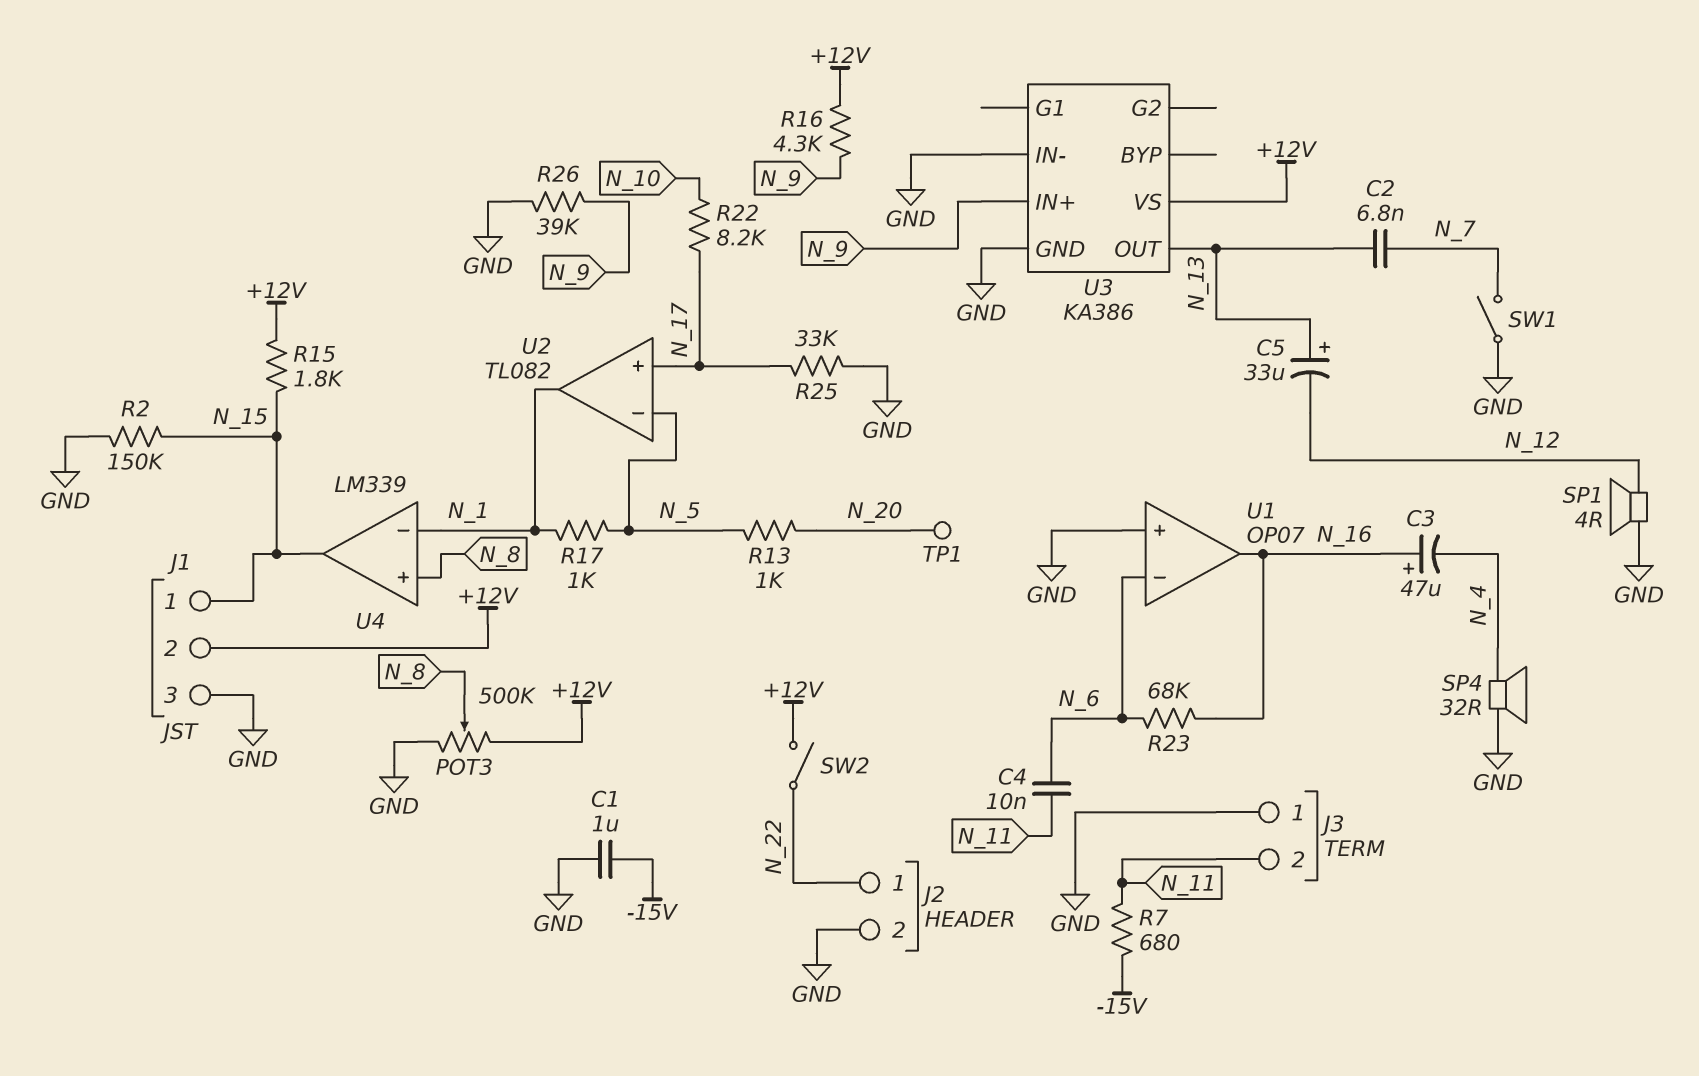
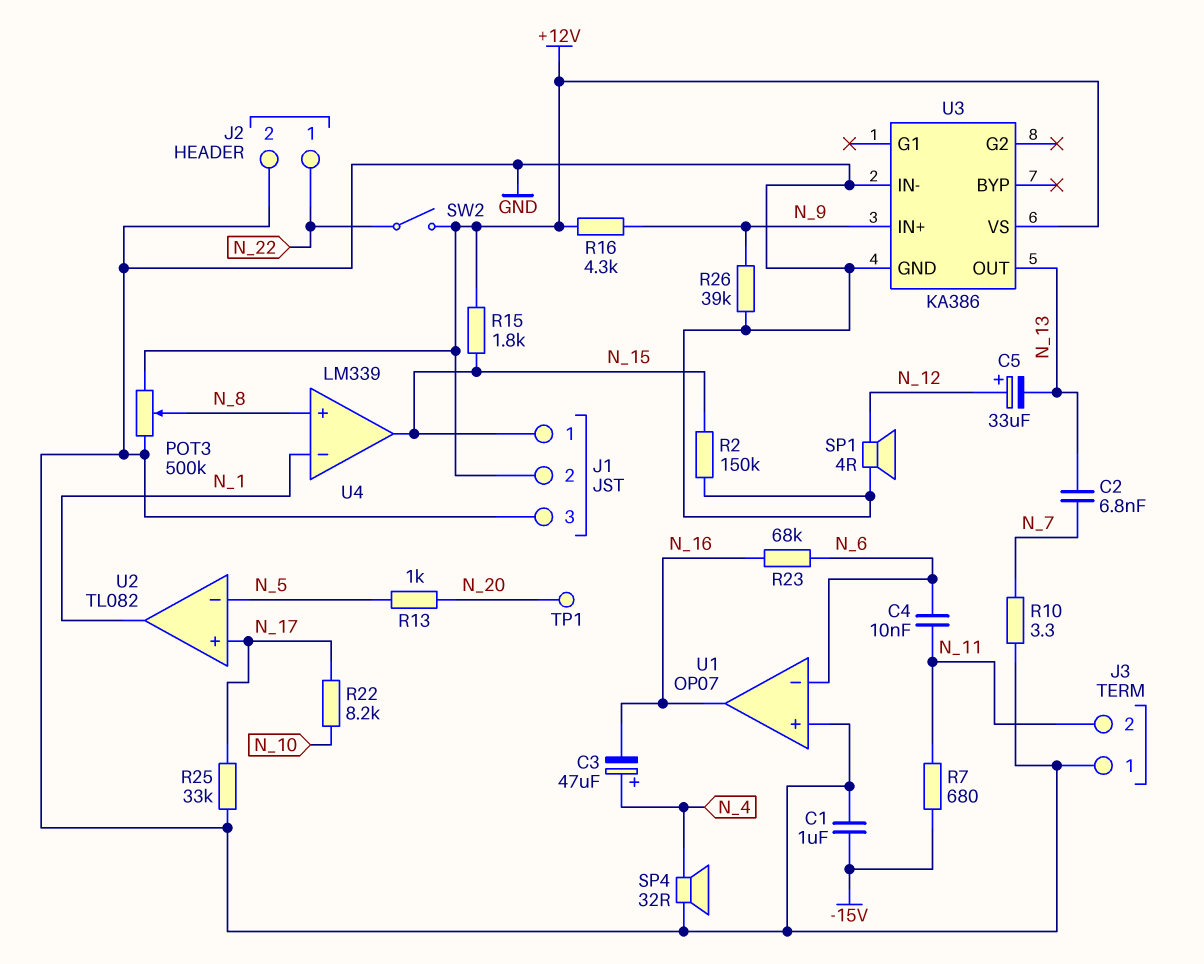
C3: 47uF (plus N_16, minus N_4) -> 47uF (plus N_4, minus N_16)
C5: 33uF (plus N_13, minus N_12) -> 33uF (plus N_12, minus N_13)
R10: none -> 3.3 (GND, N_7)
R17: 1k (N_1, N_5) -> none
SW1: switch (GND, N_7) -> none

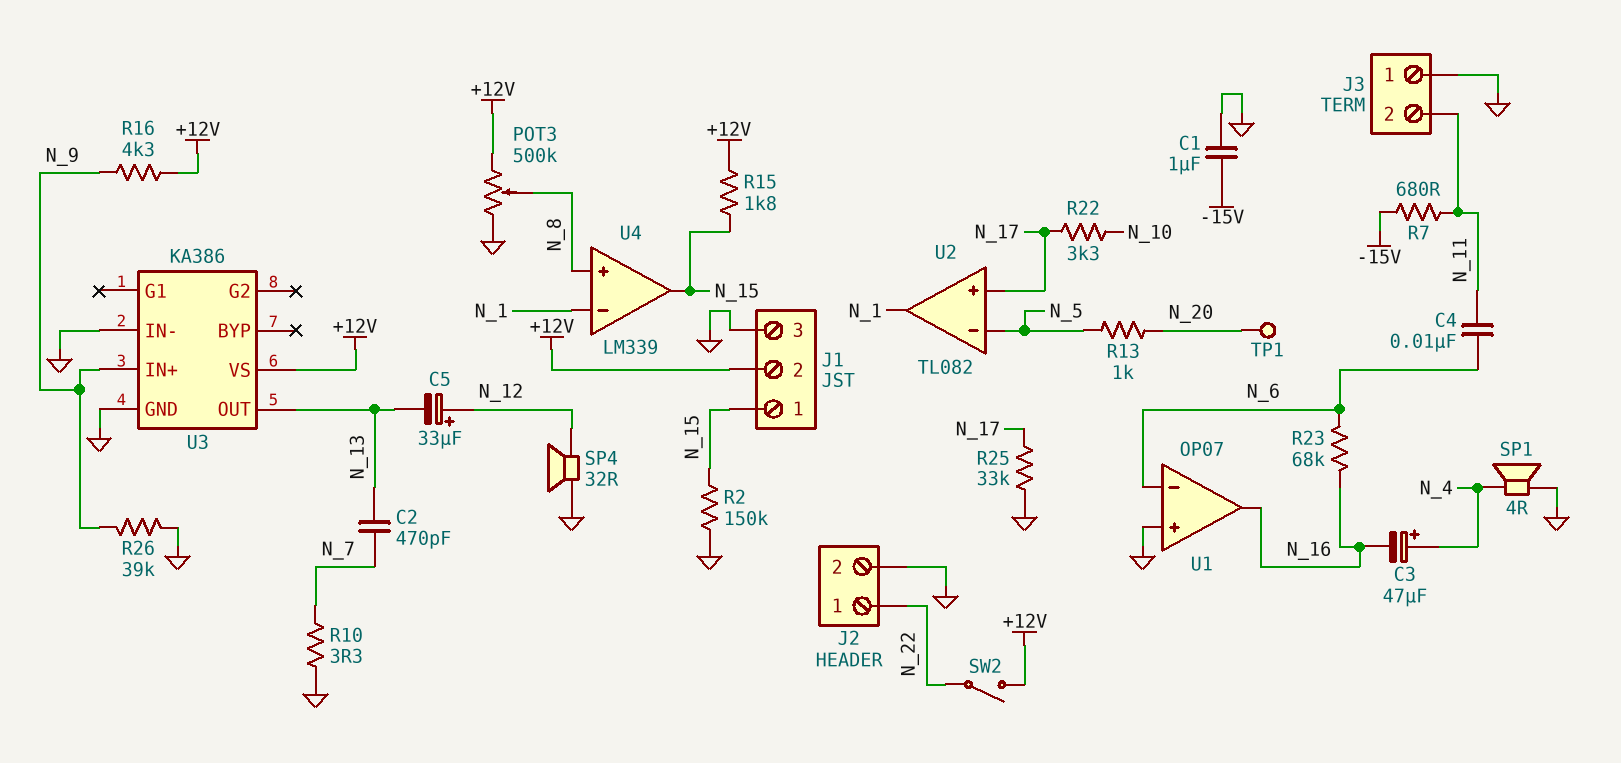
C2: 6.8nF (N_7, N_13) -> 470pF (N_7, N_13)
R22: 8.2k (N_10, N_17) -> 3.3k (N_10, N_17)
SP1: speaker 4R (GND, N_12) -> speaker 4R (GND, N_4)
SP4: speaker 32R (GND, N_4) -> speaker 32R (GND, N_12)

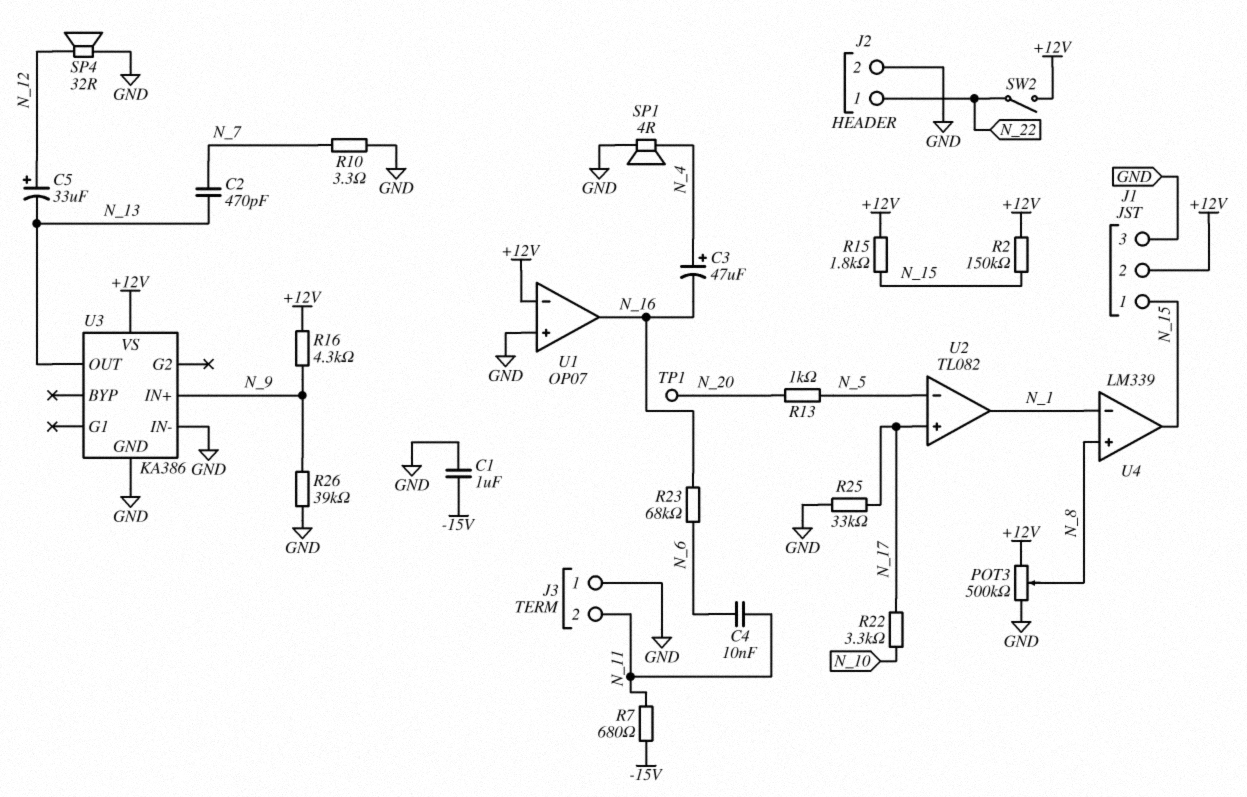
R2: 150k (GND, N_15) -> 150k (+12V, N_15)
U1 pin in-: N_6 -> +12V

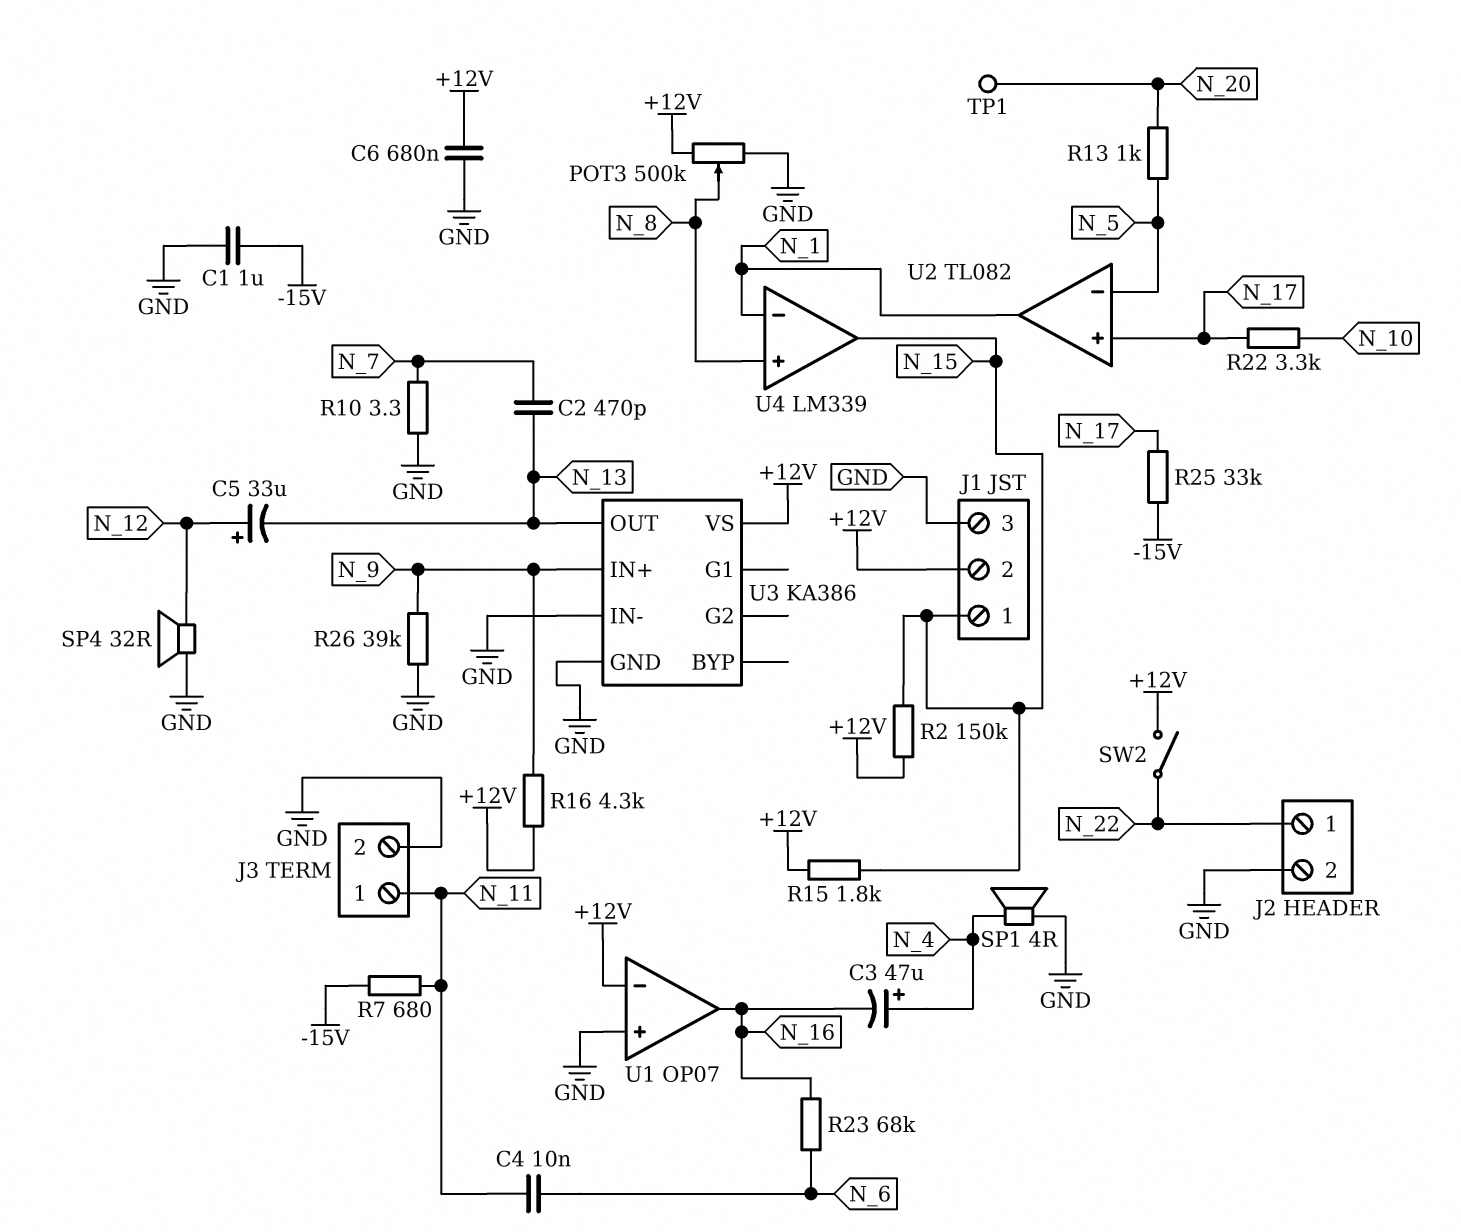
C6: none -> 680nF (+12V, GND)
J3 pin 1: GND -> N_11
J3 pin 2: N_11 -> GND
R25: 33k (GND, N_17) -> 33k (-15V, N_17)

